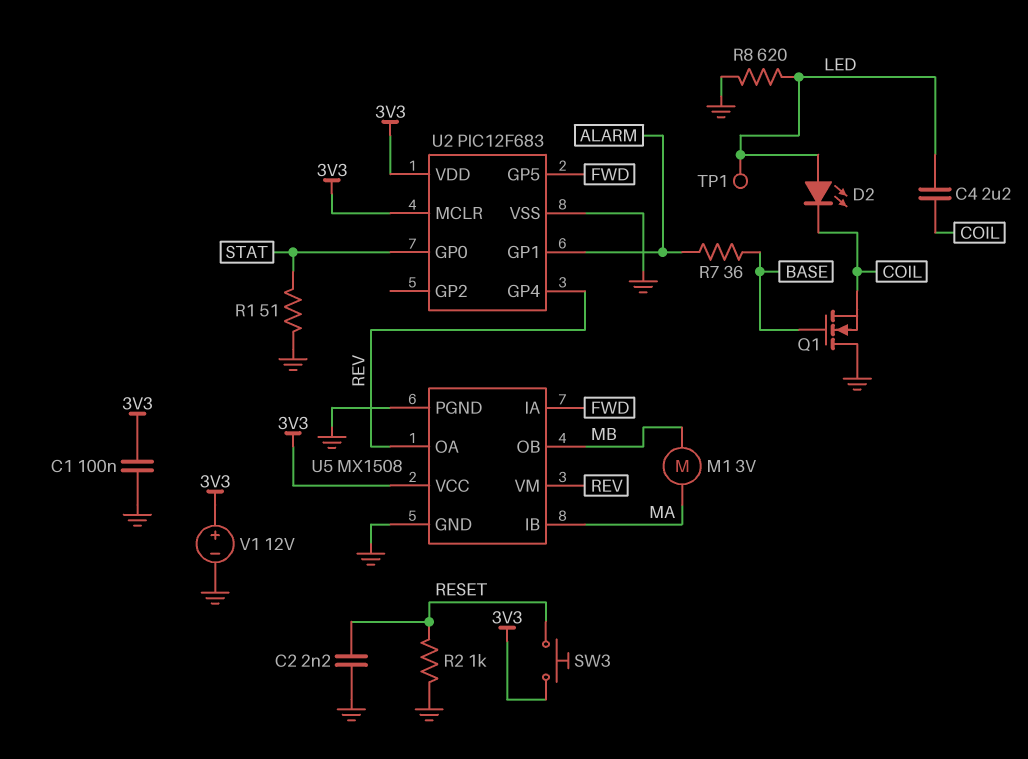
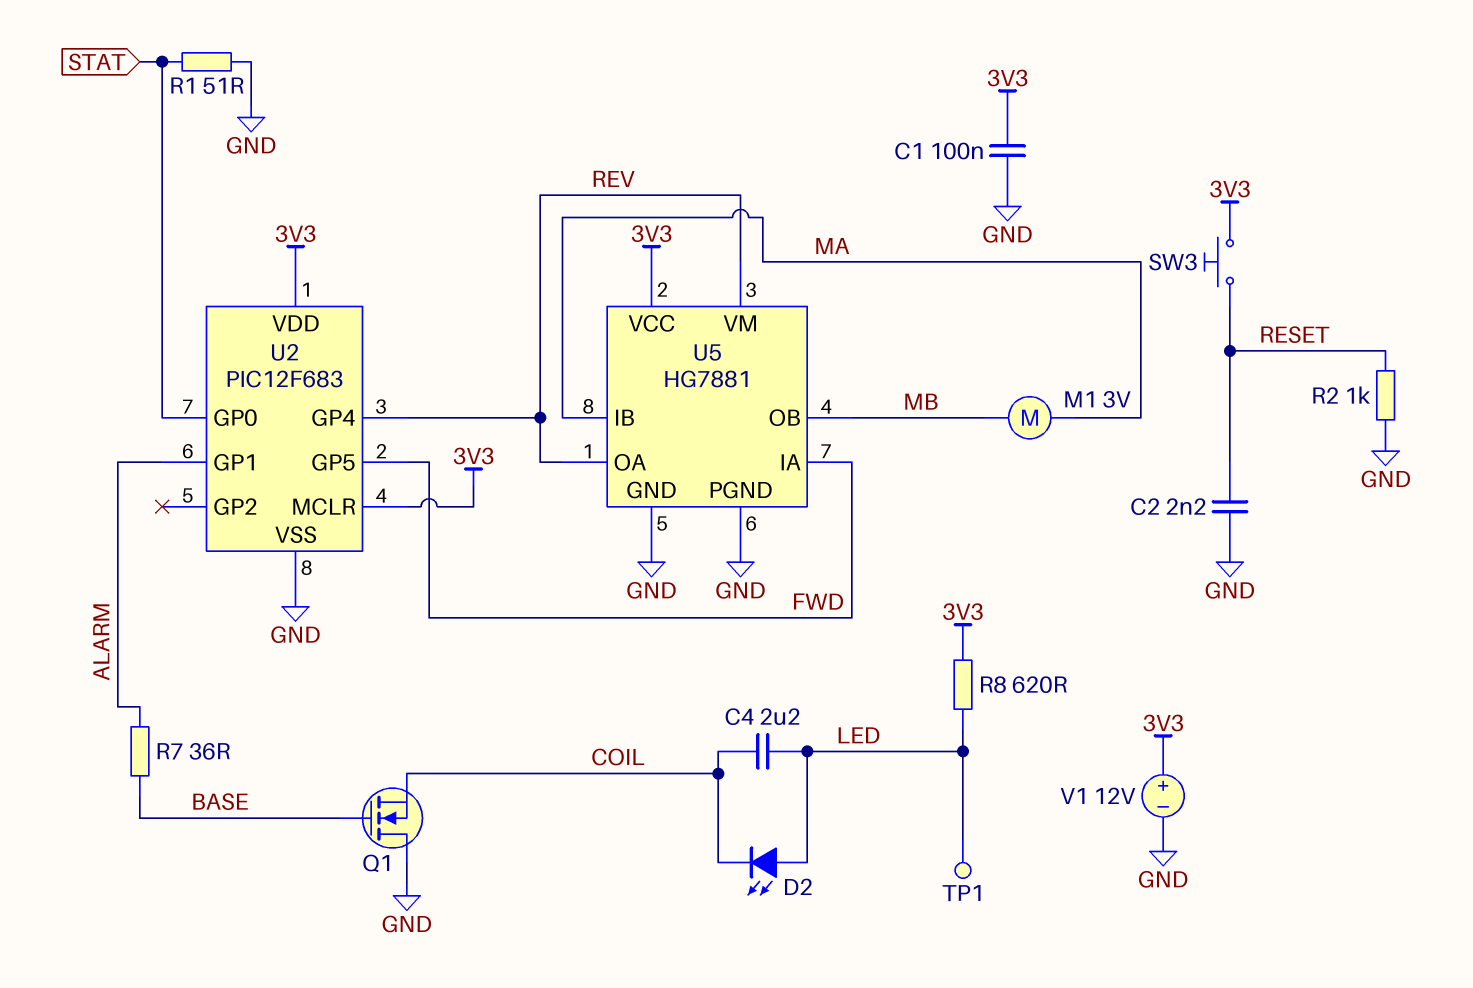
R8: 620 (GND, LED) -> 620 (3V3, LED)
U5: MX1508 -> HG7881

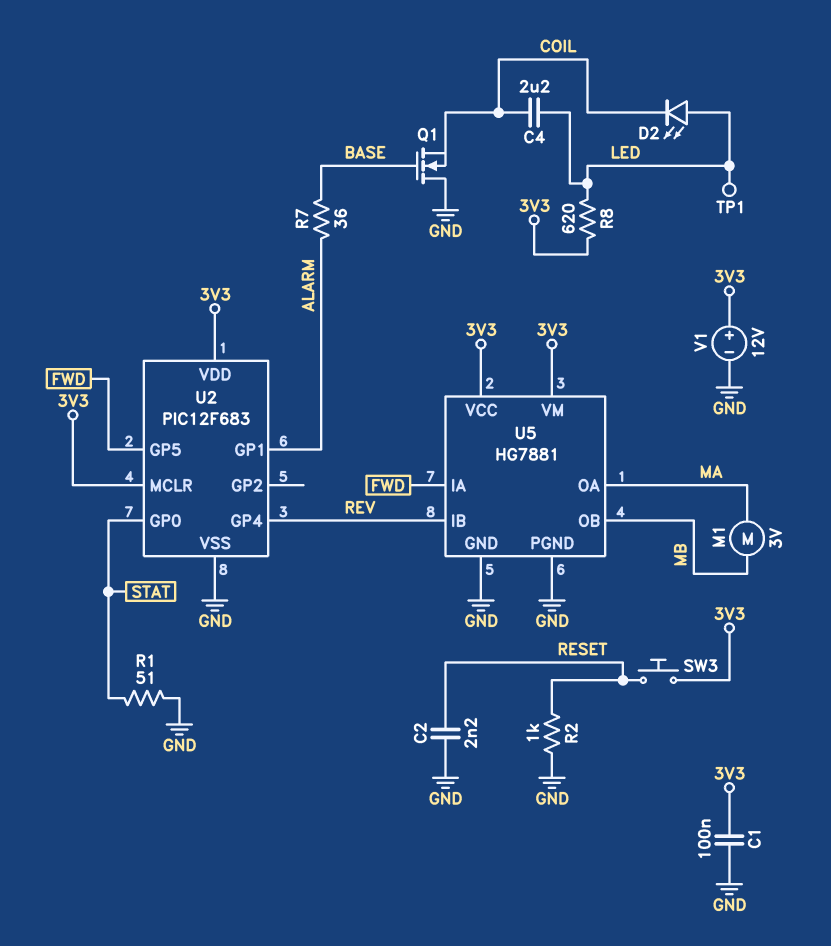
U5 pin IB: MA -> REV
U5 pin OA: REV -> MA
U5 pin VM: REV -> 3V3

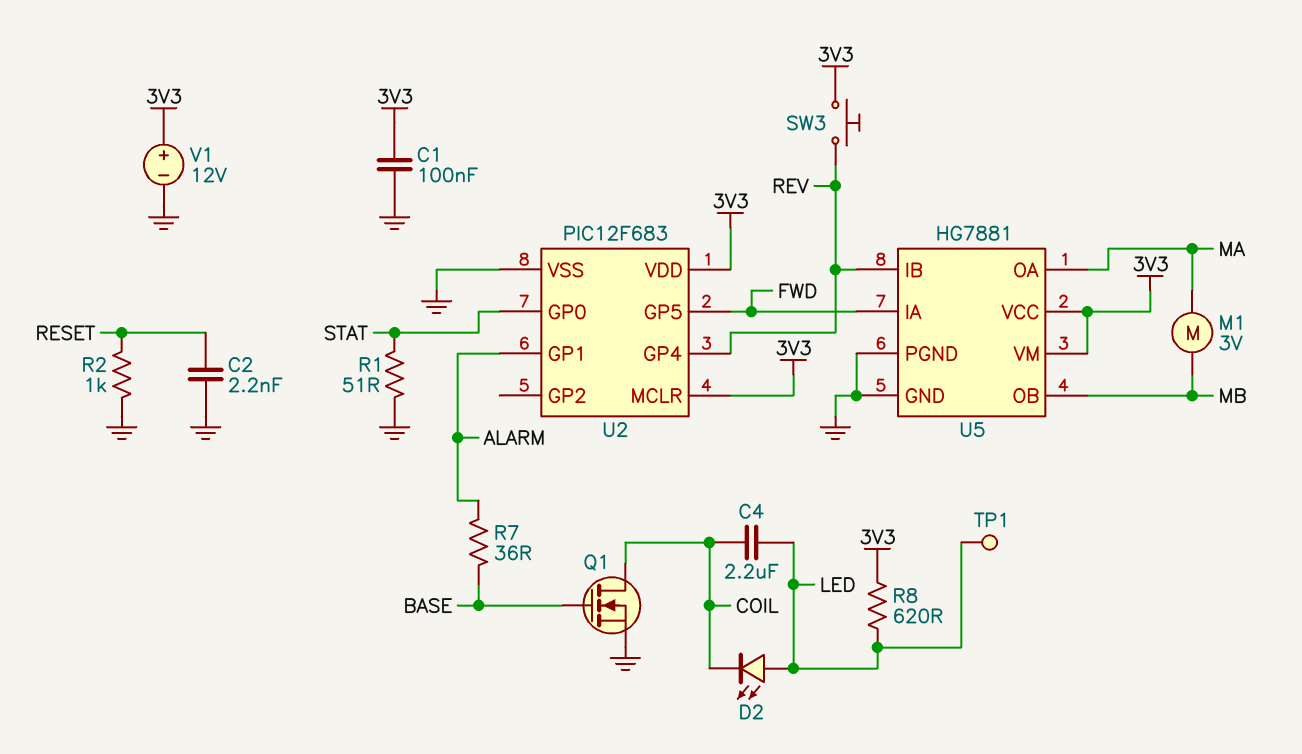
Q1: NMOS (G BASE, D GND, S COIL) -> NMOS (G BASE, D COIL, S GND)
SW3: button (3V3, RESET) -> button (3V3, REV)

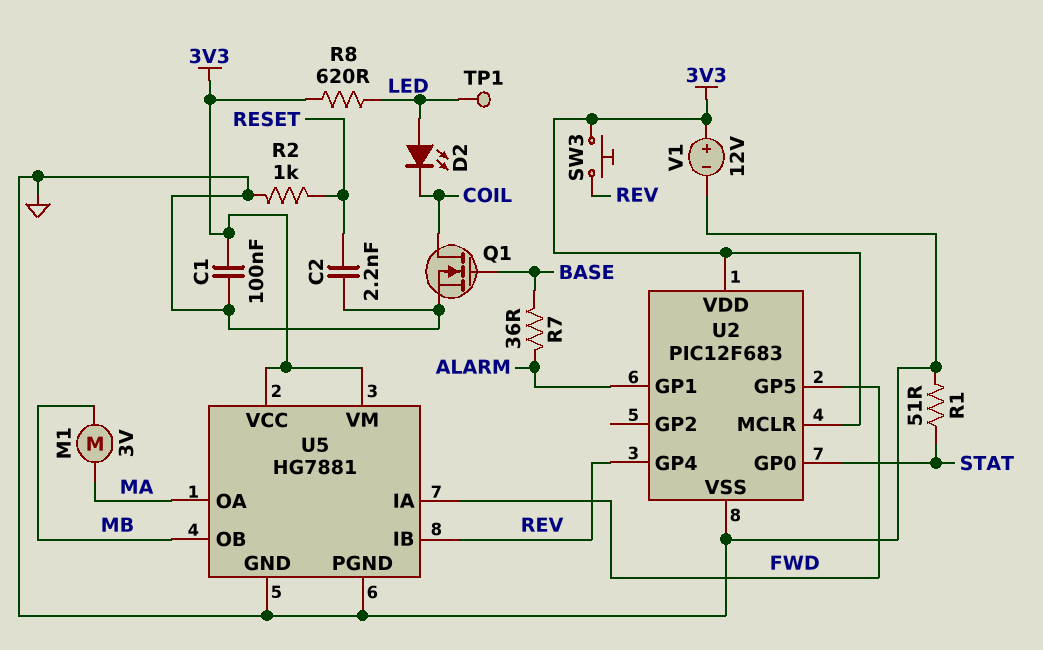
C4: 2.2uF (COIL, LED) -> none

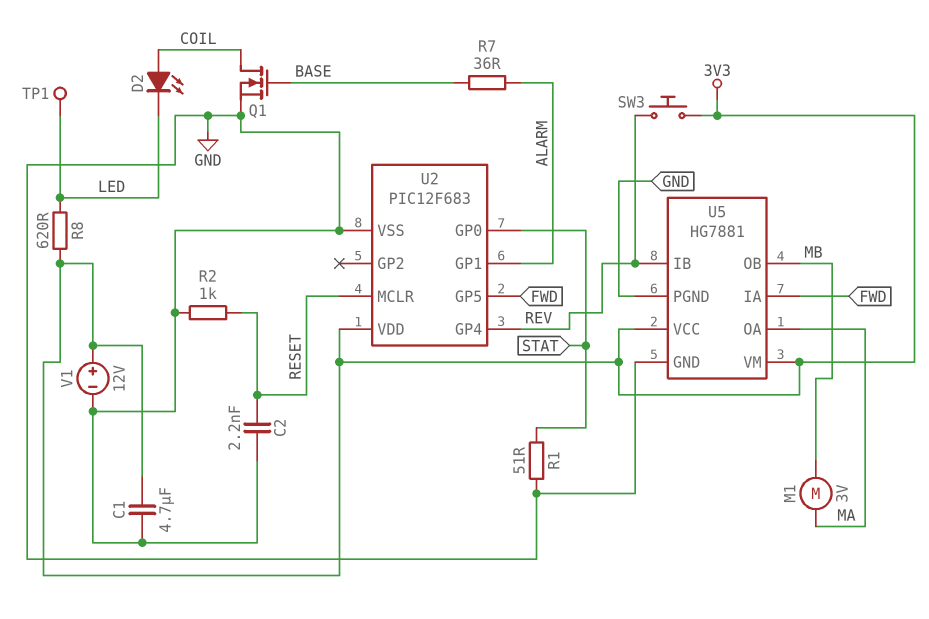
C1: 100nF (3V3, GND) -> 4.7uF (3V3, GND)
D2: LED (A LED, K COIL) -> LED (A COIL, K LED)
U2 pin MCLR: 3V3 -> RESET

